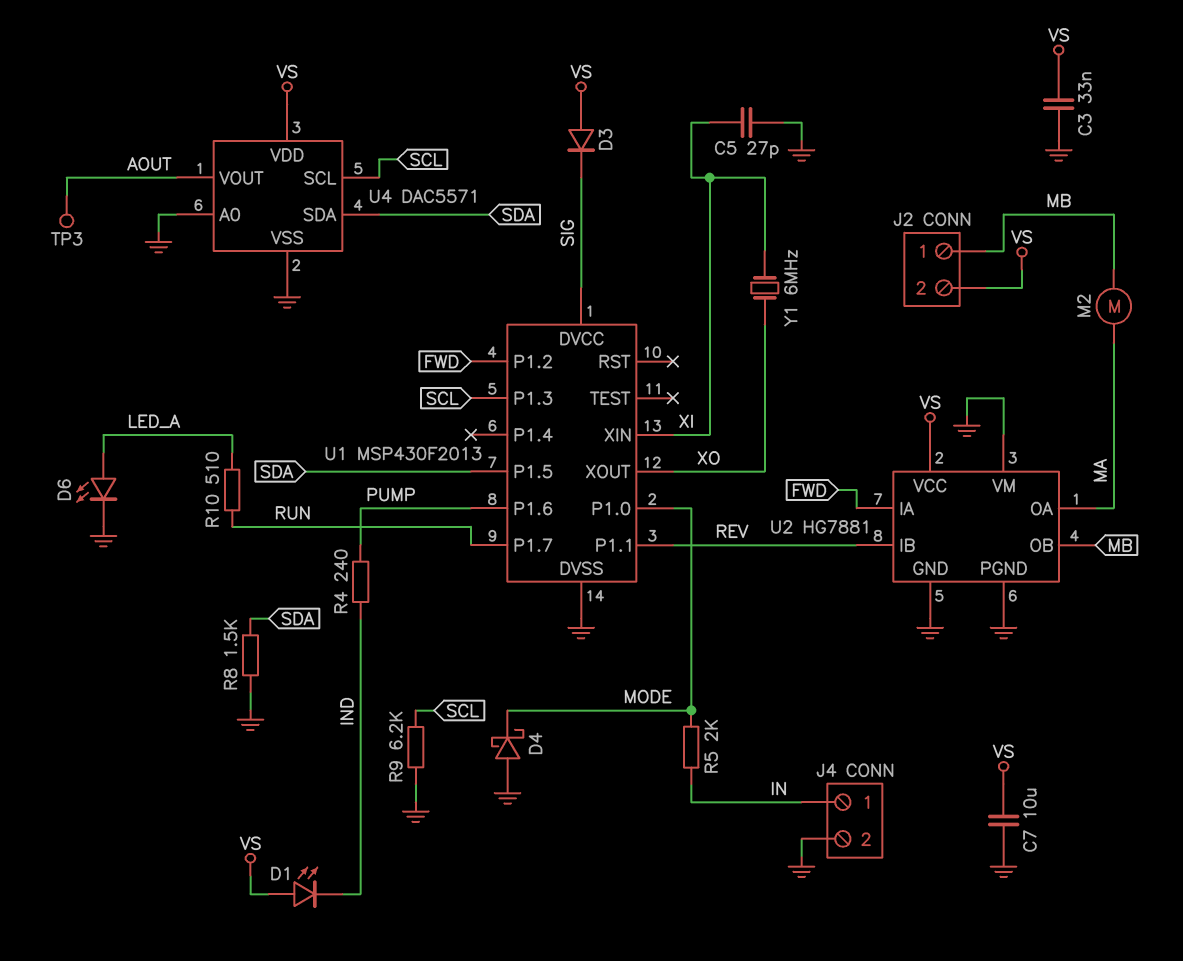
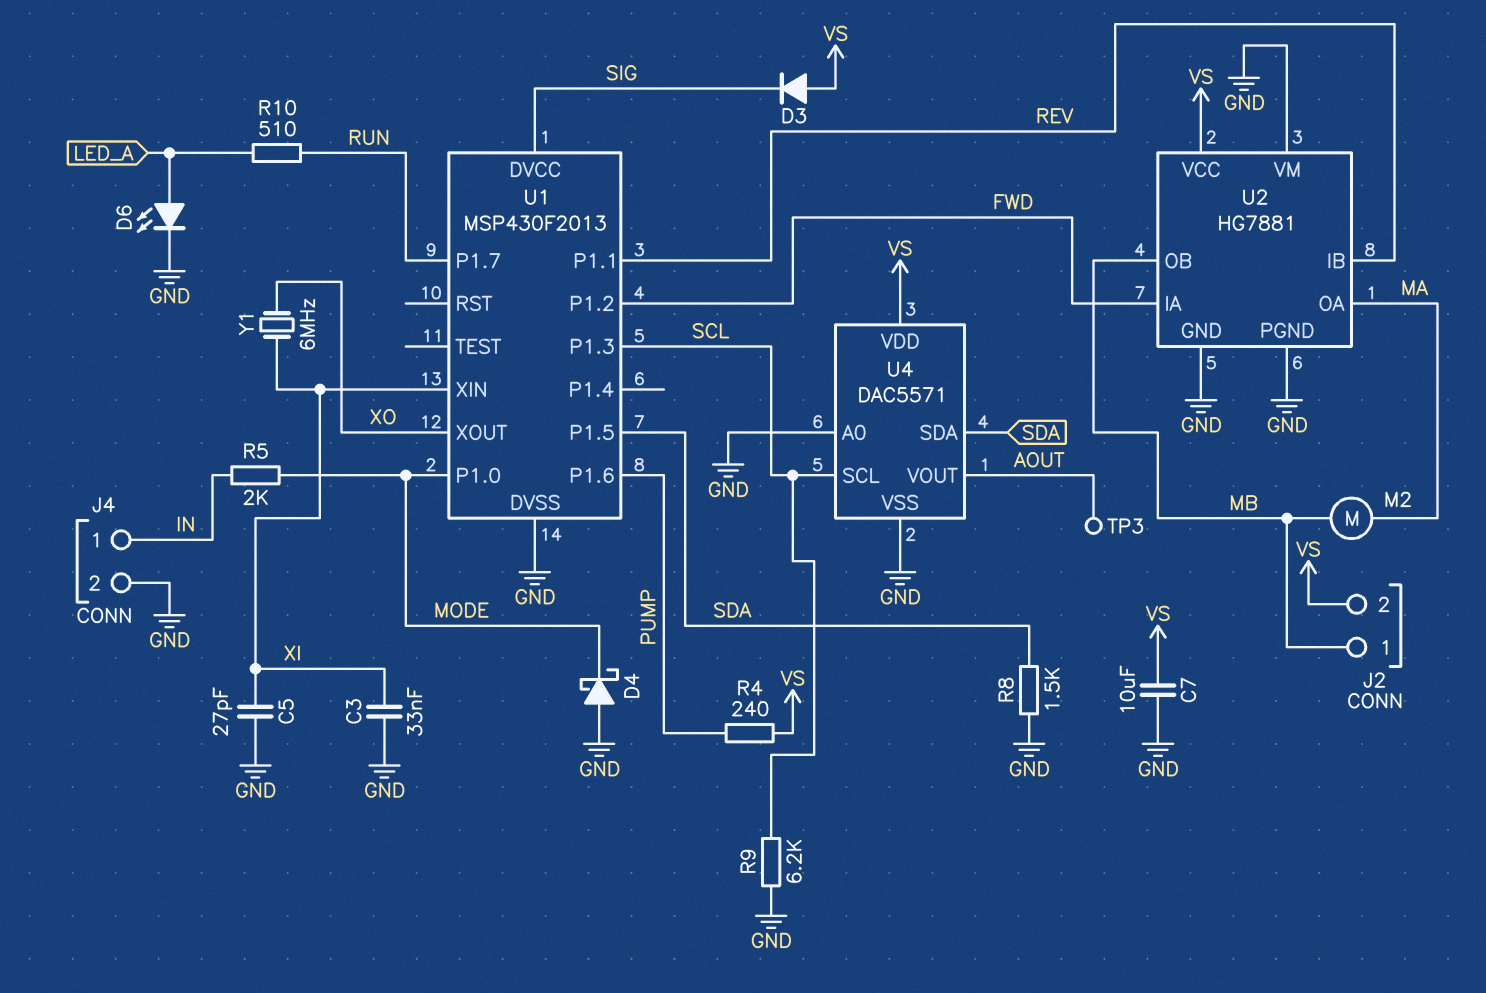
C3: 33nF (GND, VS) -> 33nF (GND, XI)
D1: LED (A VS, K IND) -> none
R4: 240 (IND, PUMP) -> 240 (PUMP, VS)

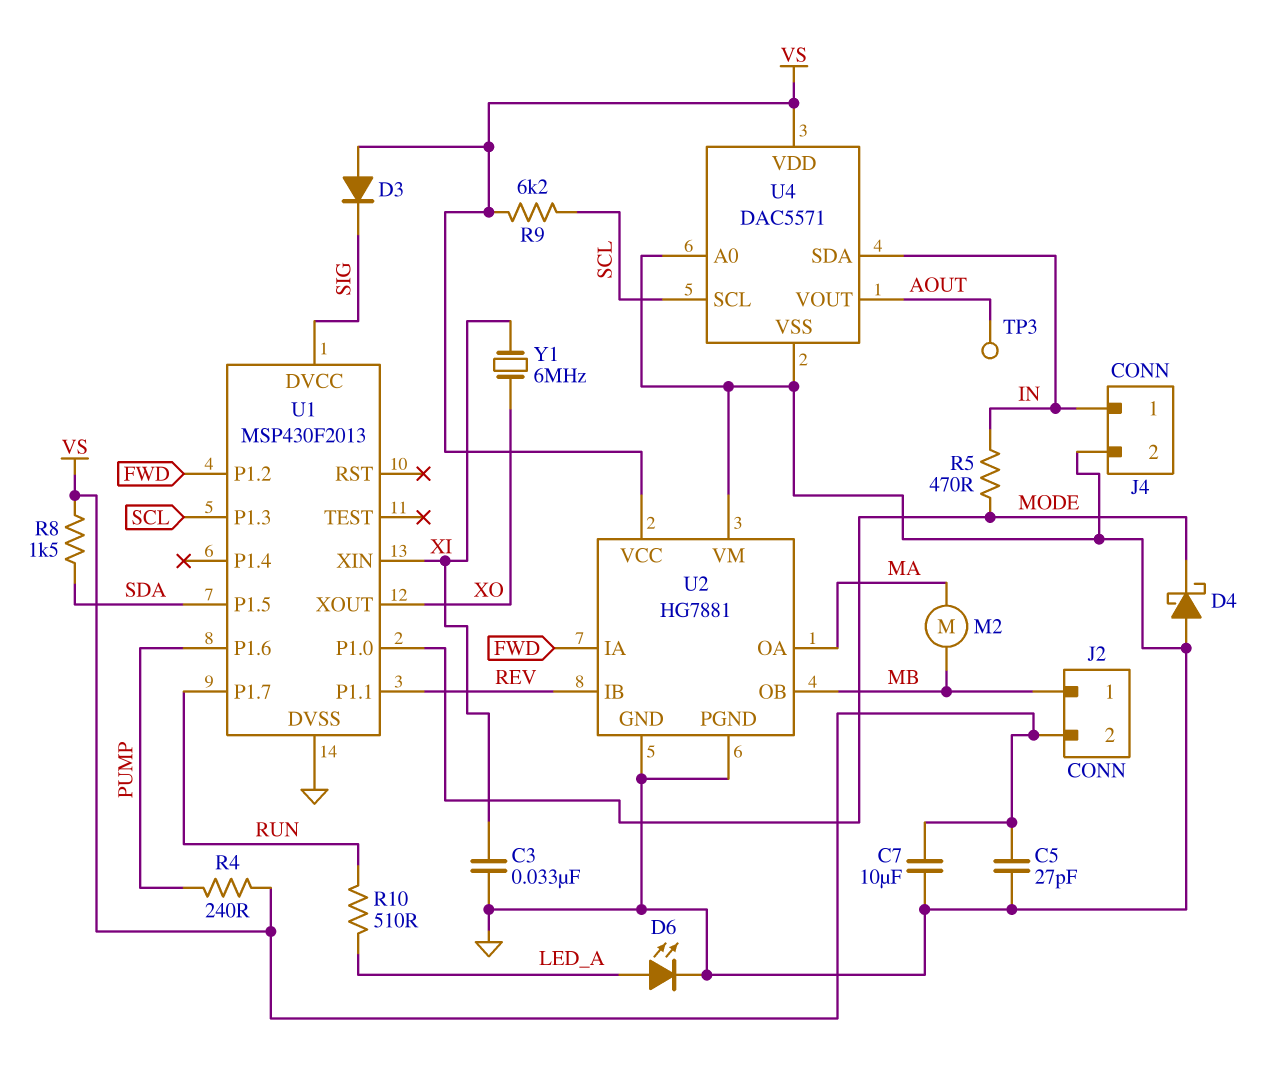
C5: 27pF (GND, XI) -> 27pF (GND, VS)
R5: 2k (IN, MODE) -> 470 (IN, MODE)
R8: 1.5k (GND, SDA) -> 1.5k (SDA, VS)
R9: 6.2k (GND, SCL) -> 6.2k (SCL, VS)
U4 pin SDA: SDA -> IN

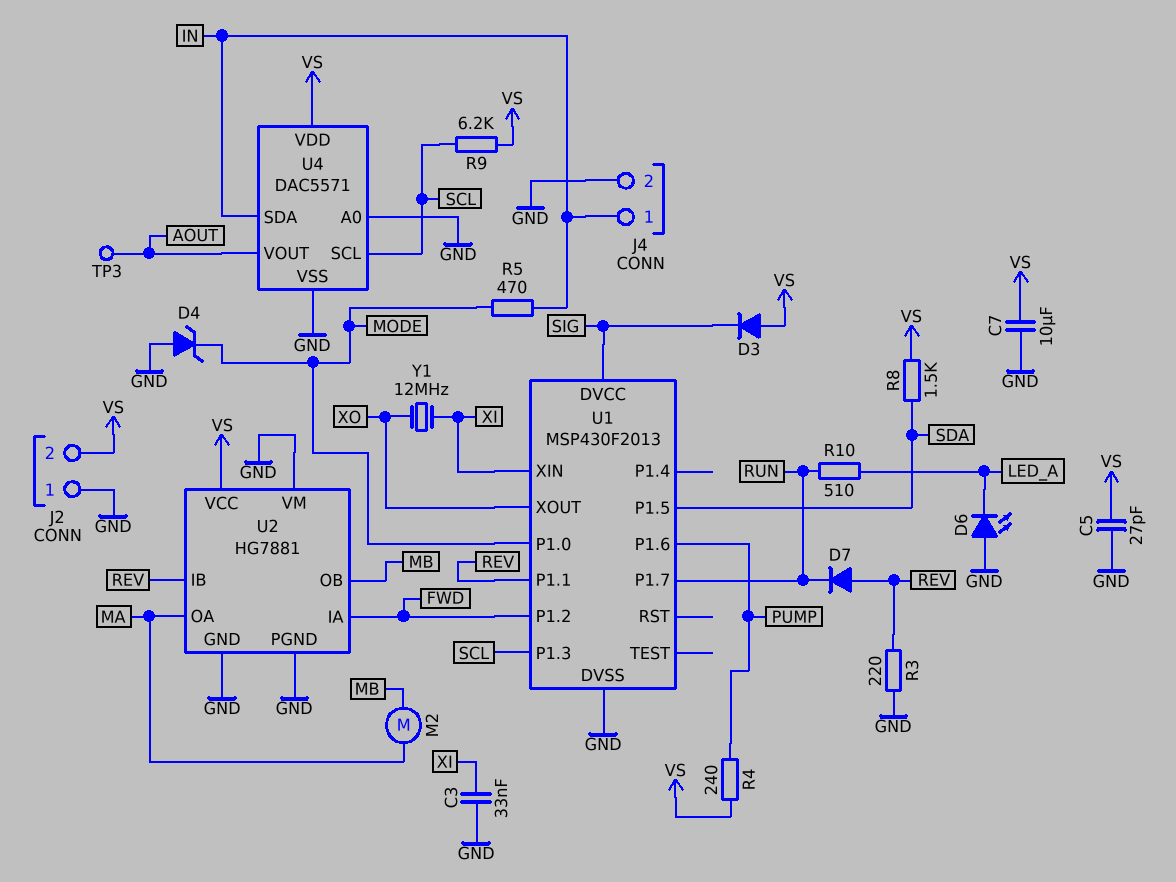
D4: schottky (A GND, K MODE) -> zener (A GND, K MODE)
D6: LED (A LED_A, K GND) -> LED (A GND, K LED_A)
D7: none -> diode (A REV, K RUN)
J2 pin 1: MB -> GND
R3: none -> 220 (GND, REV)
Y1: 6MHz (XI, XO) -> 12MHz (XI, XO)

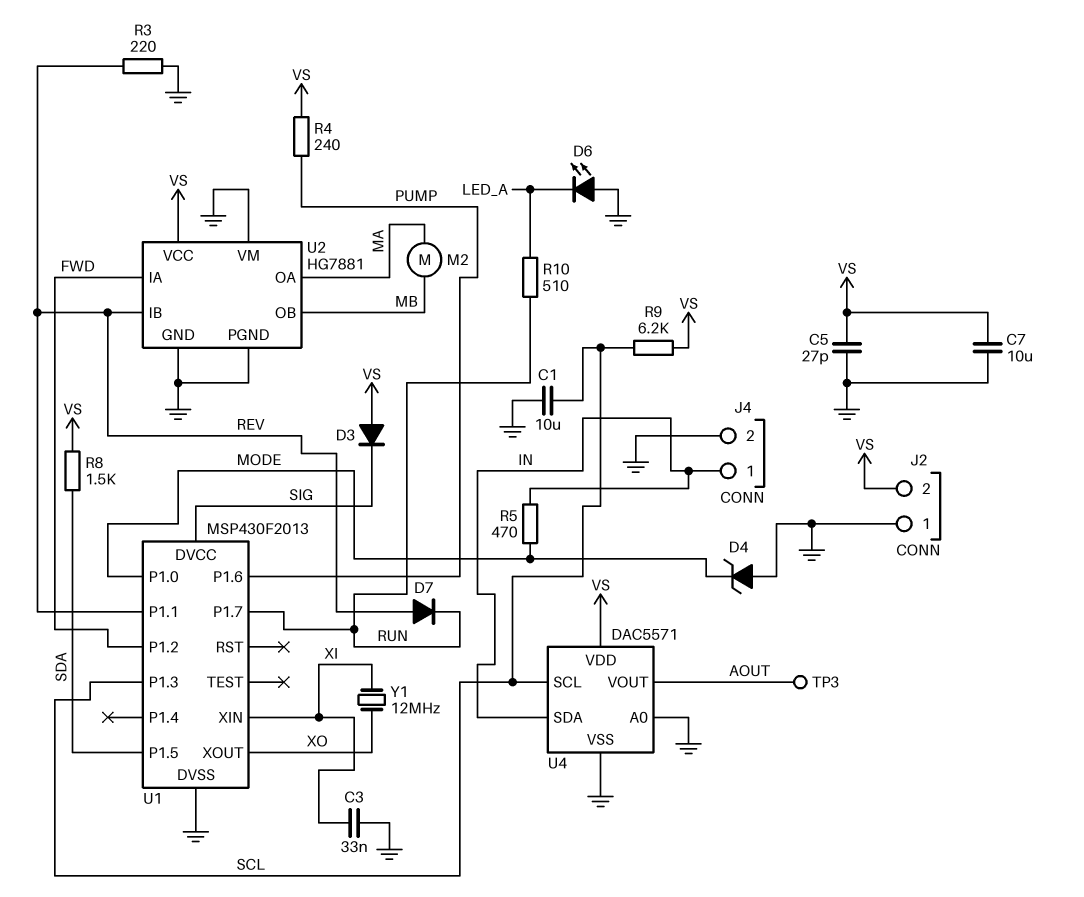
C1: none -> 10uF (GND, SCL)

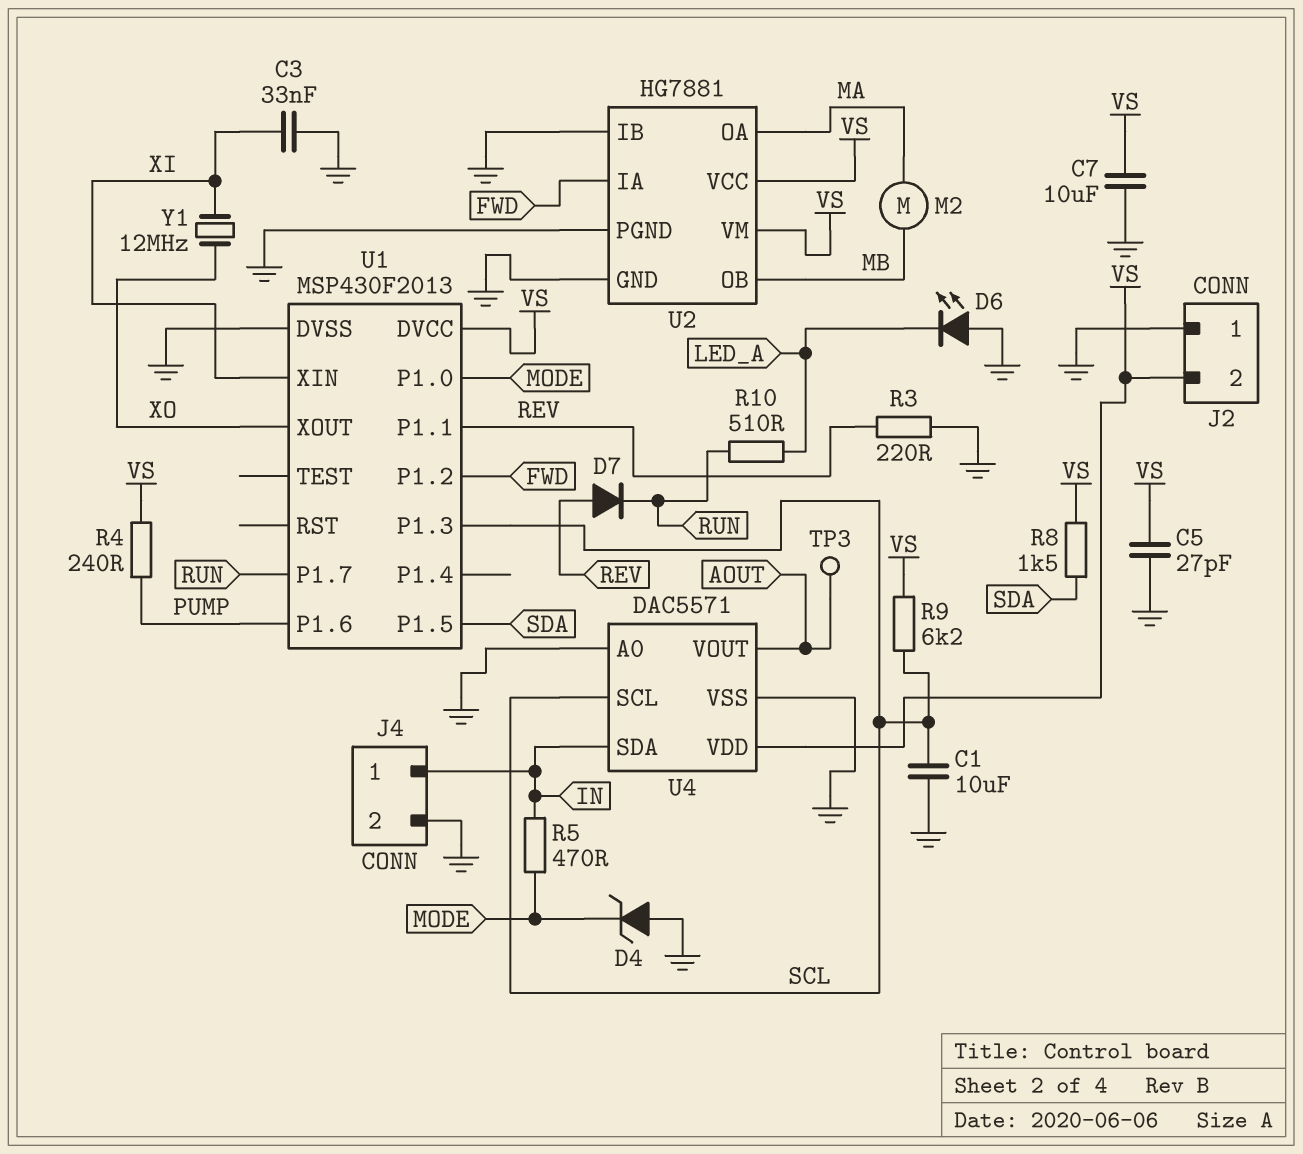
D3: diode (A VS, K SIG) -> none
U1 pin DVCC: SIG -> VS
U2 pin IB: REV -> GND
U2 pin VM: GND -> VS

